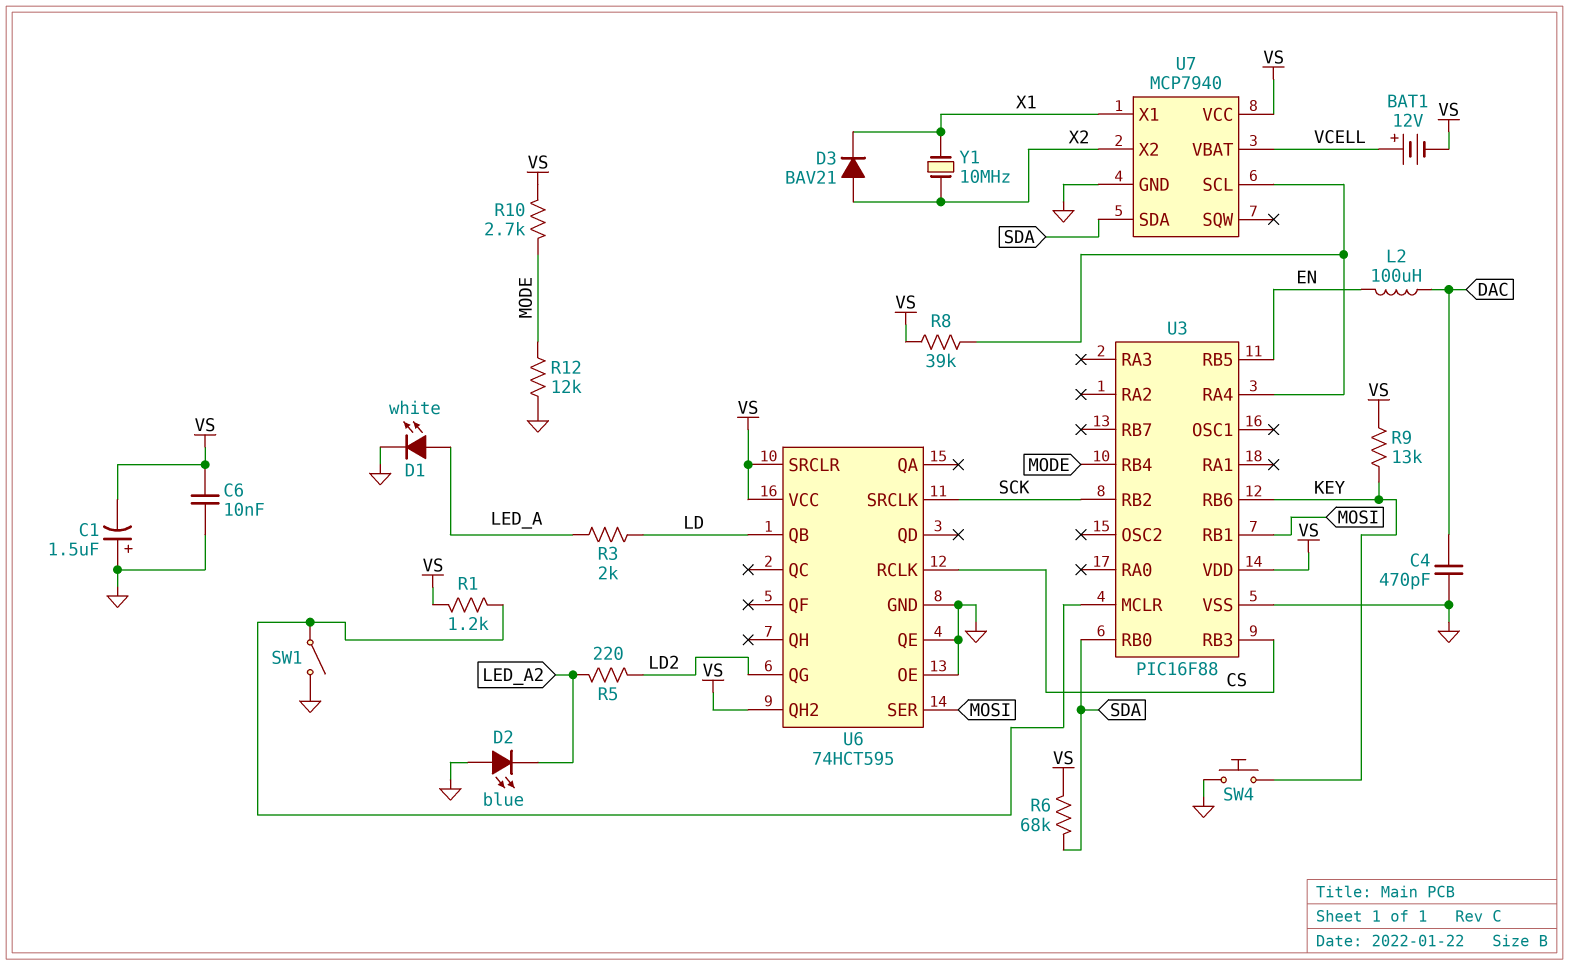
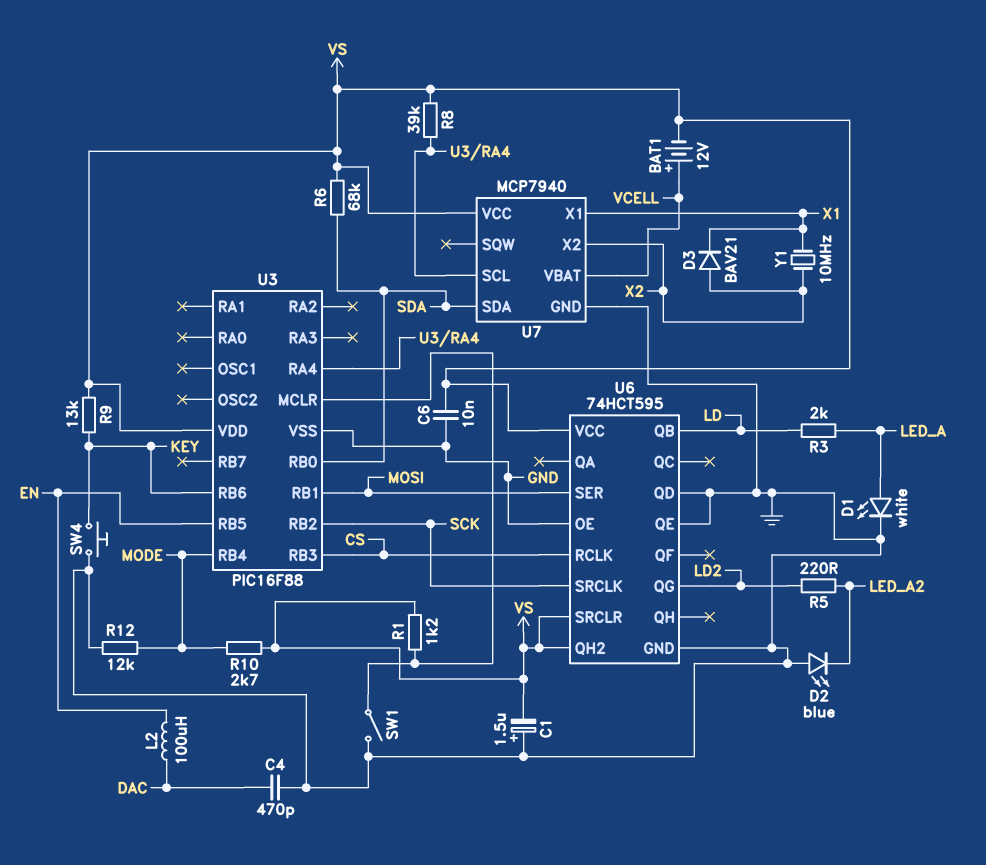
U6 pin QD: none -> GND

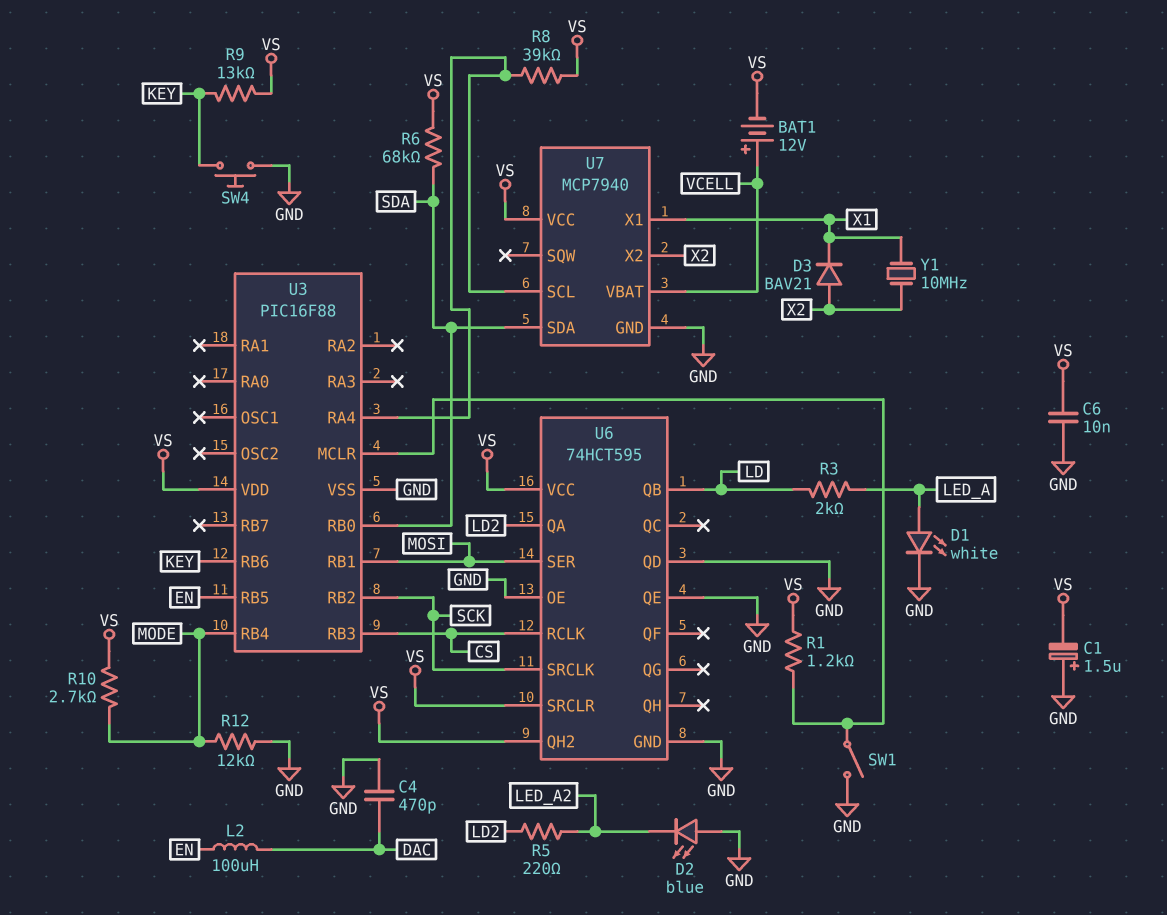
U6 pin QA: none -> LD2
U6 pin QG: LD2 -> none

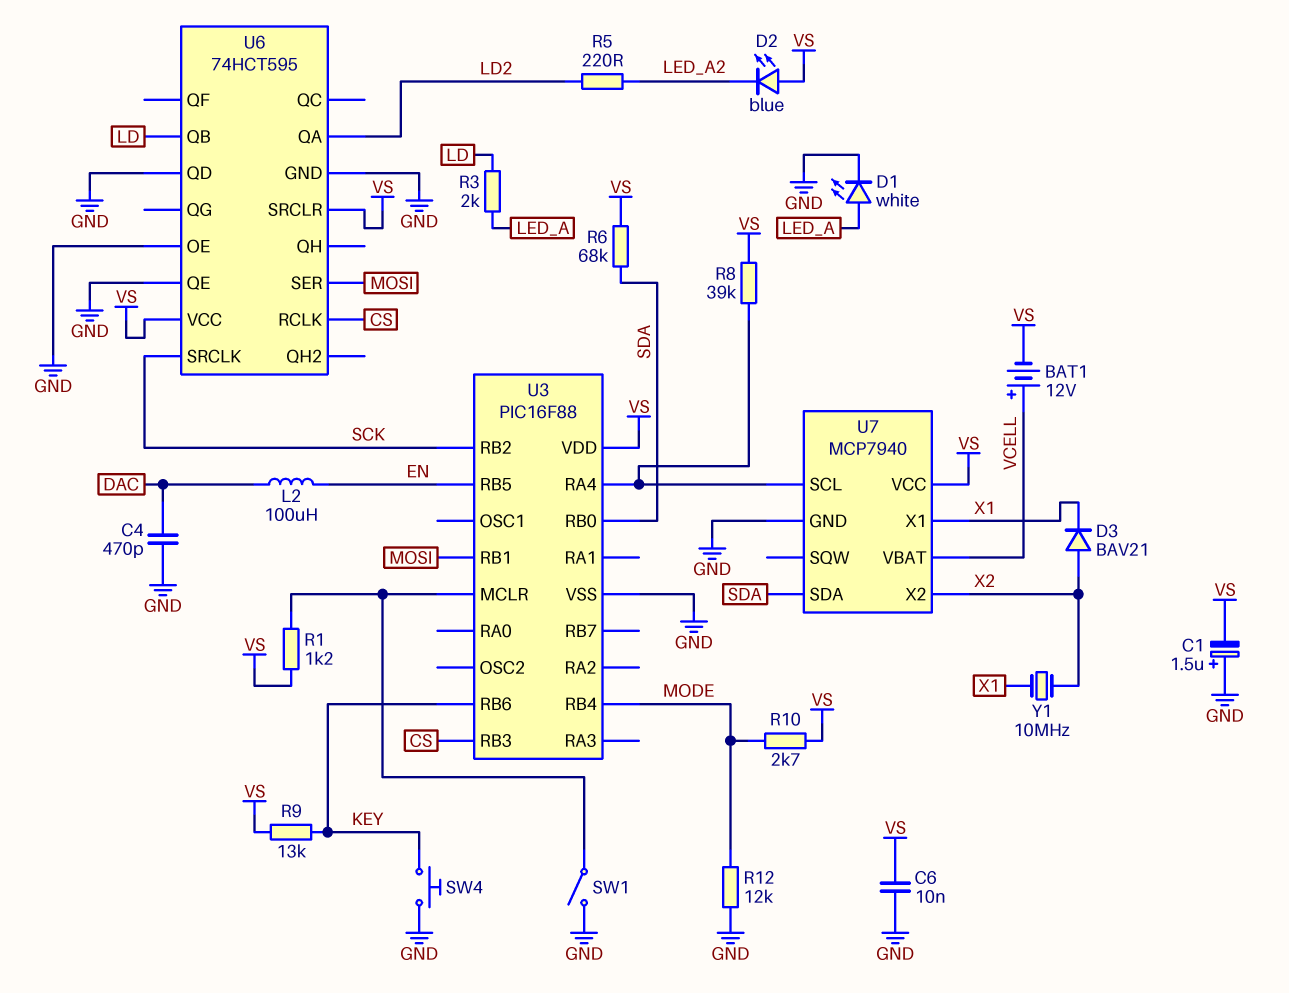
D2: LED blue (A GND, K LED_A2) -> LED blue (A VS, K LED_A2)
U6 pin QH2: VS -> none

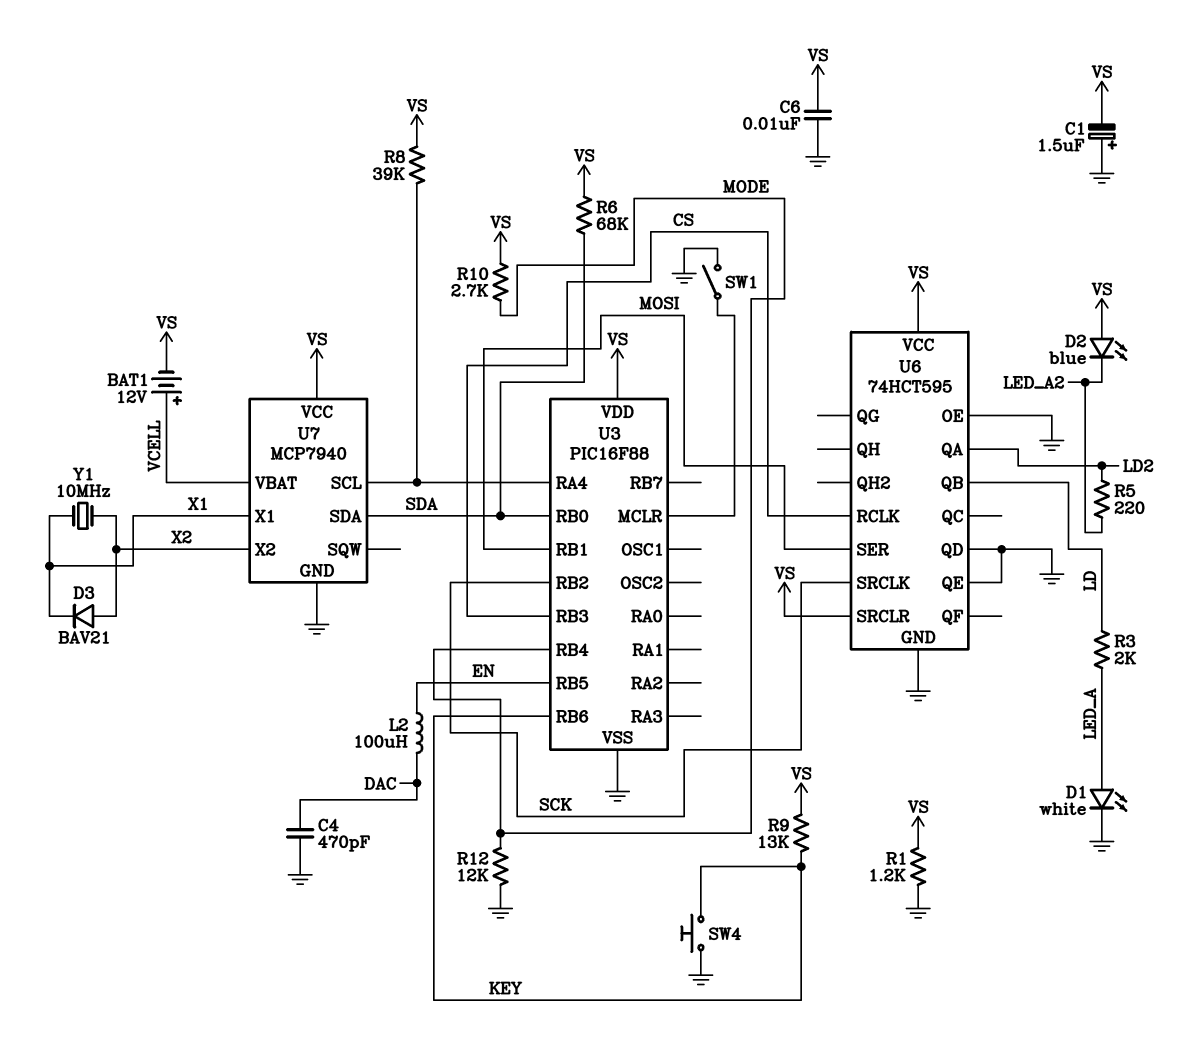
R1: 1.2k (U3/MCLR, VS) -> 1.2k (GND, VS)

